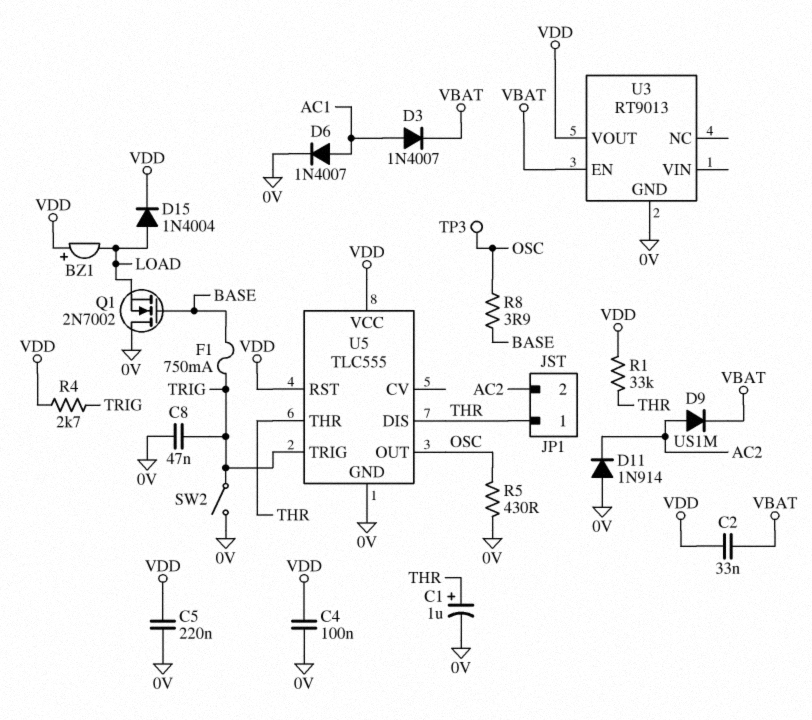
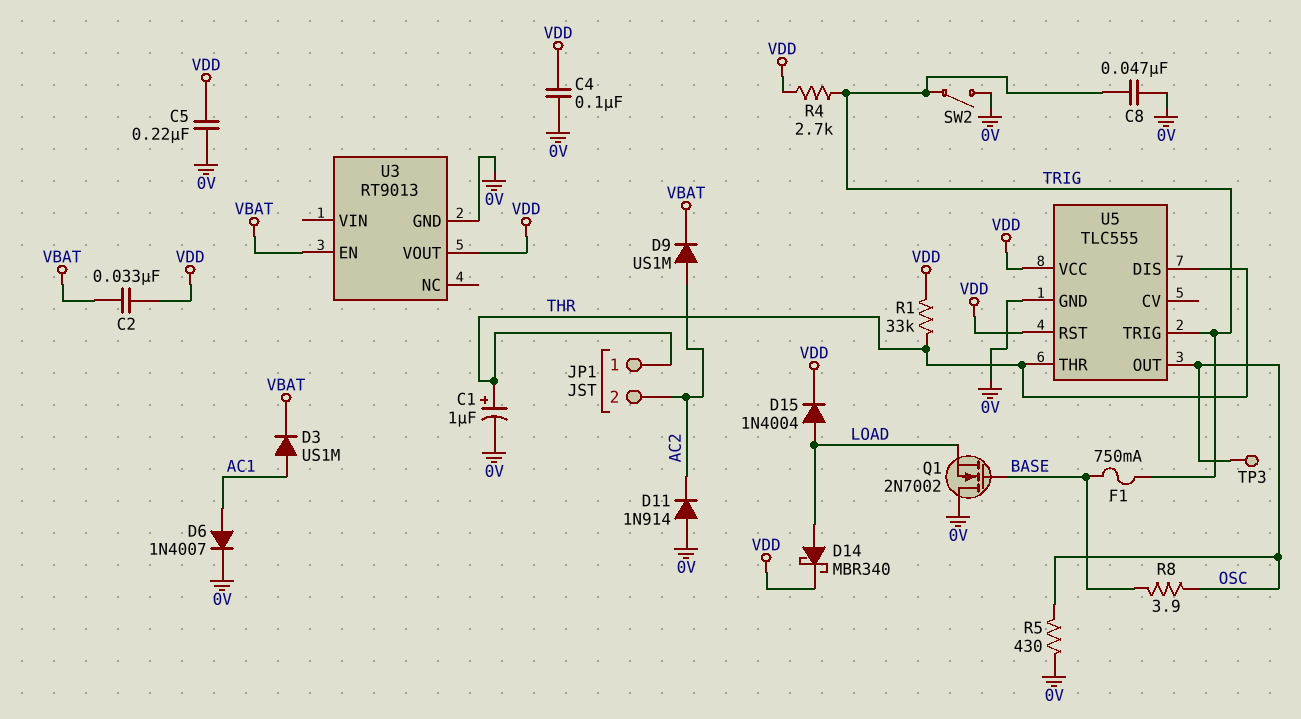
BZ1: buzzer (plus VDD, minus LOAD) -> none
D3: diode 1N4007 (A AC1, K VBAT) -> diode US1M (A AC1, K VBAT)
D14: none -> schottky MBR340 (A LOAD, K VDD)

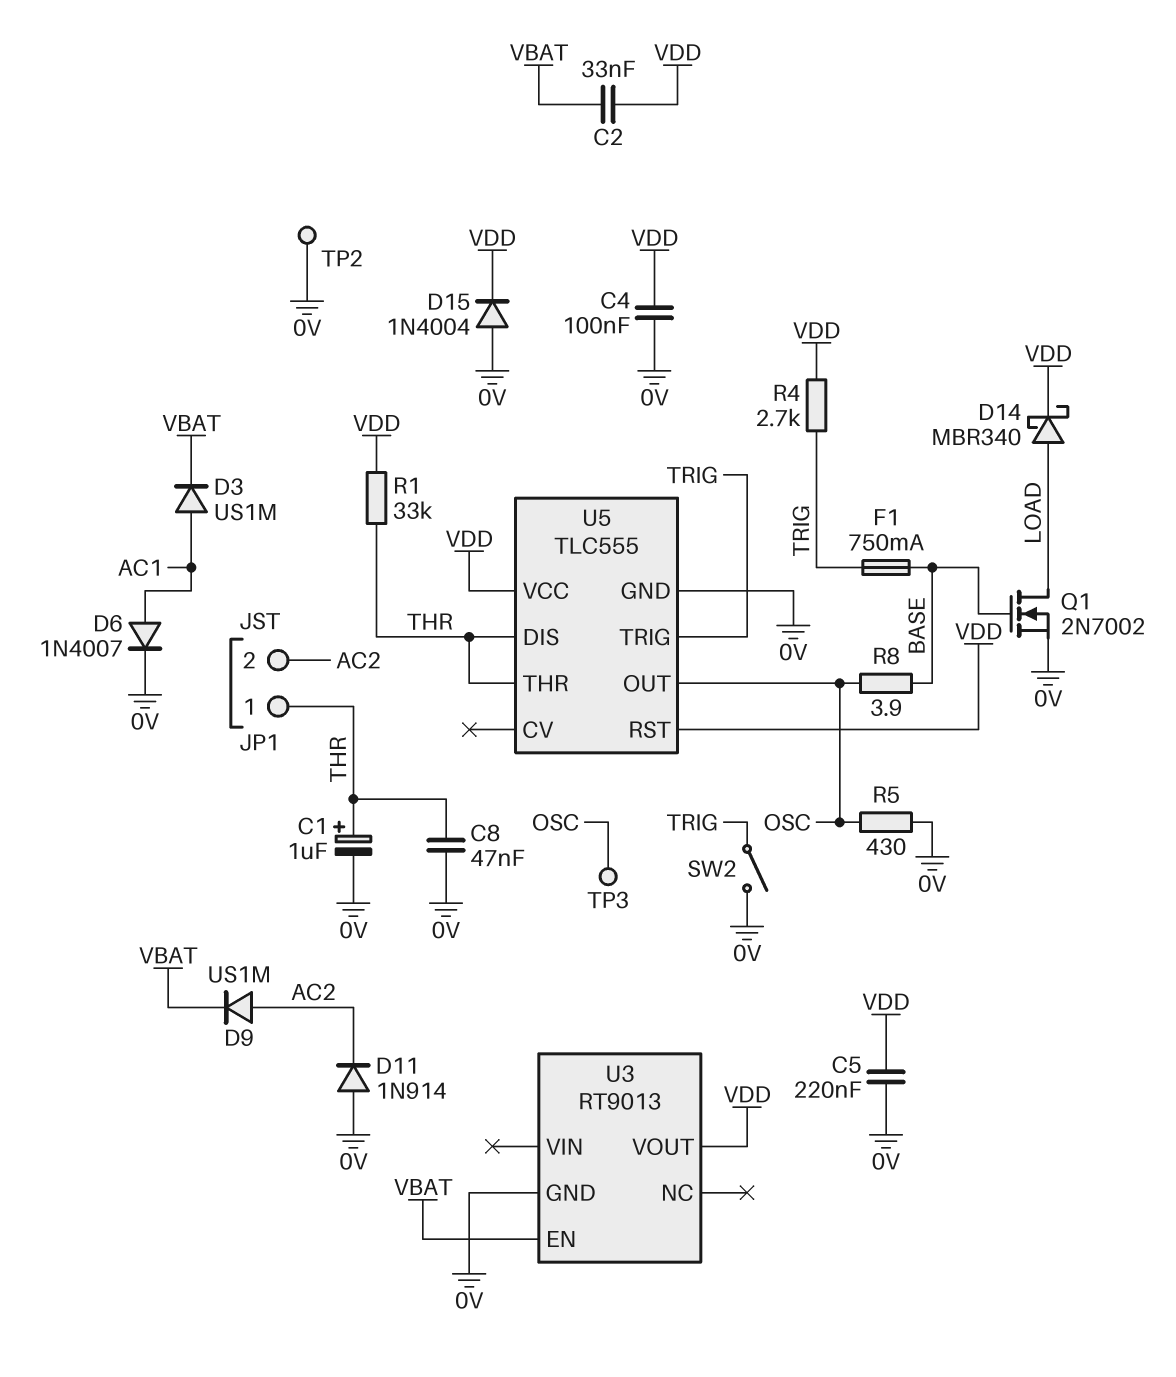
C8: 47nF (0V, TRIG) -> 47nF (0V, THR)
D15: diode 1N4004 (A LOAD, K VDD) -> diode 1N4004 (A 0V, K VDD)
Q1: NMOS 2N7002 (G BASE, D 0V, S LOAD) -> NMOS 2N7002 (G BASE, D LOAD, S 0V)
TP2: none -> test point (0V)

